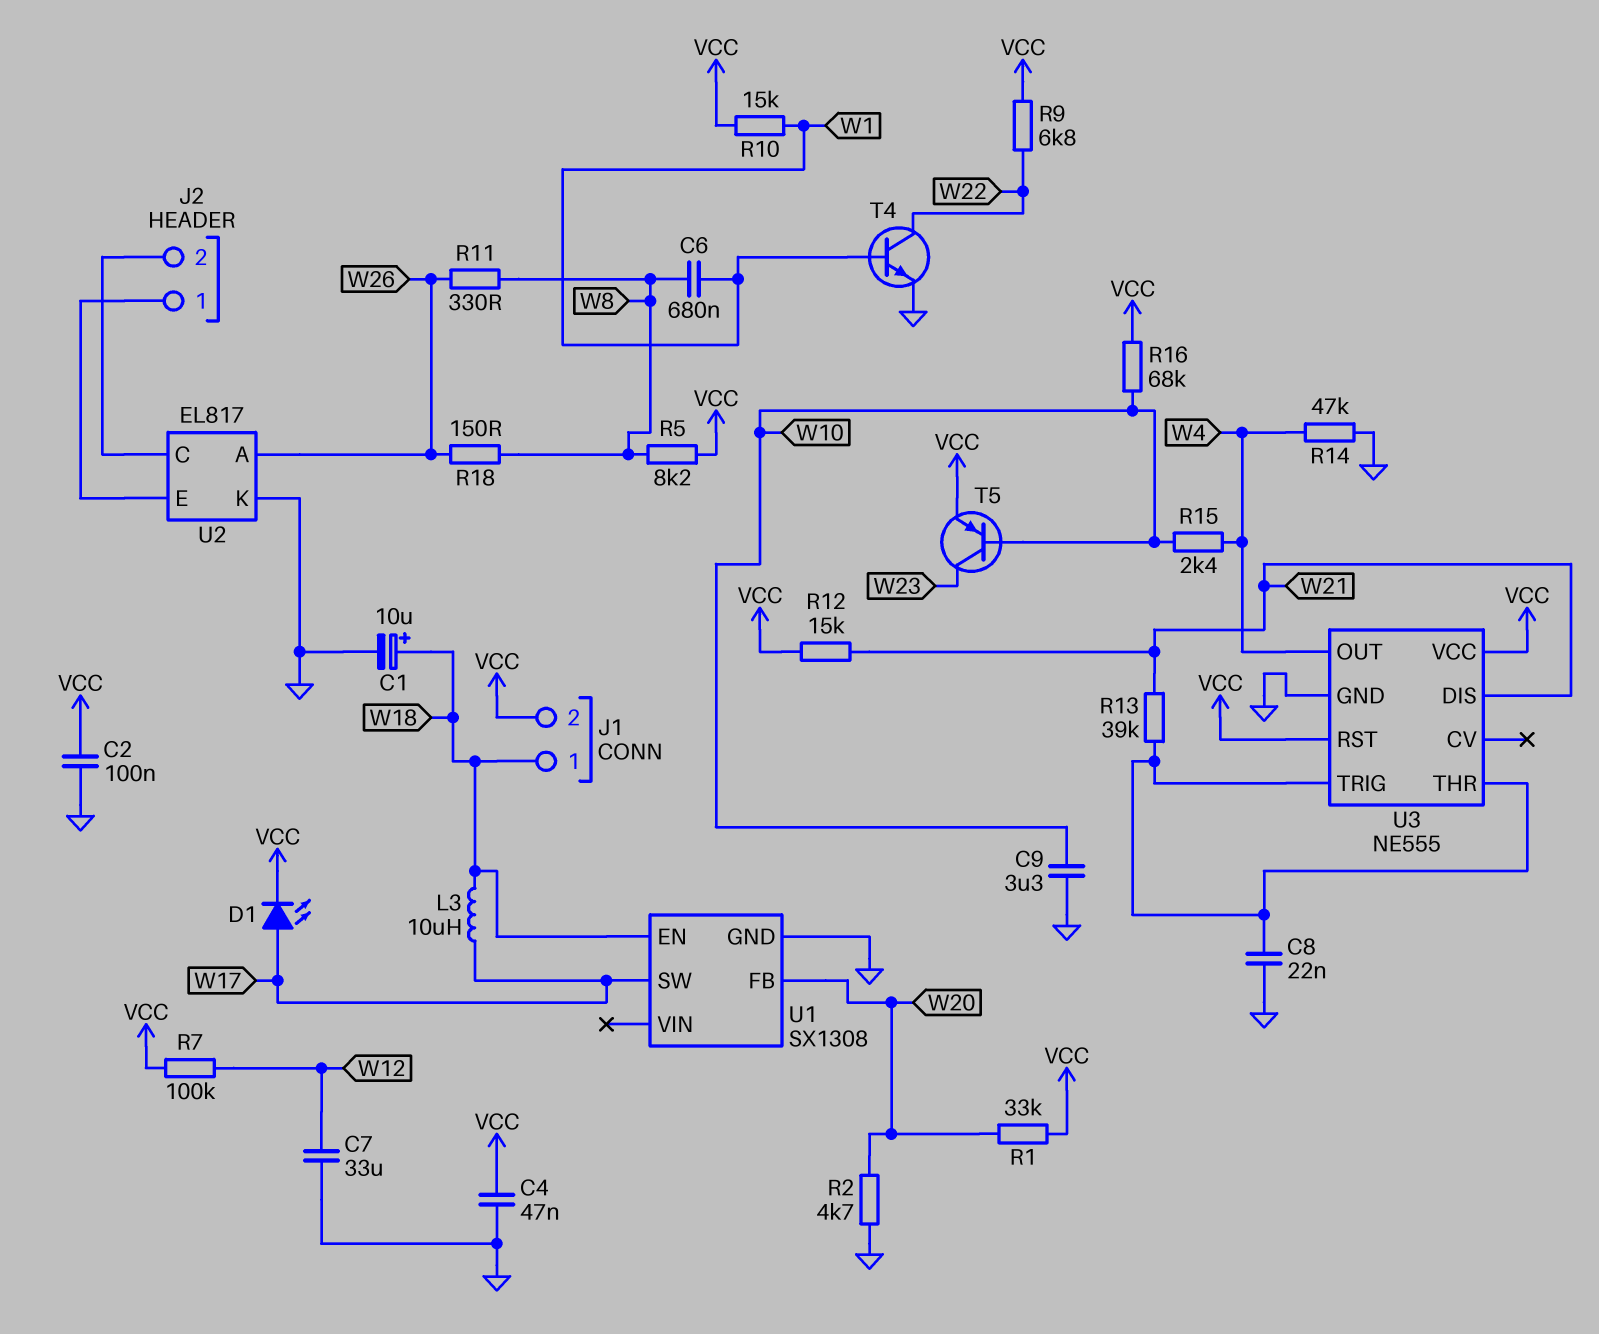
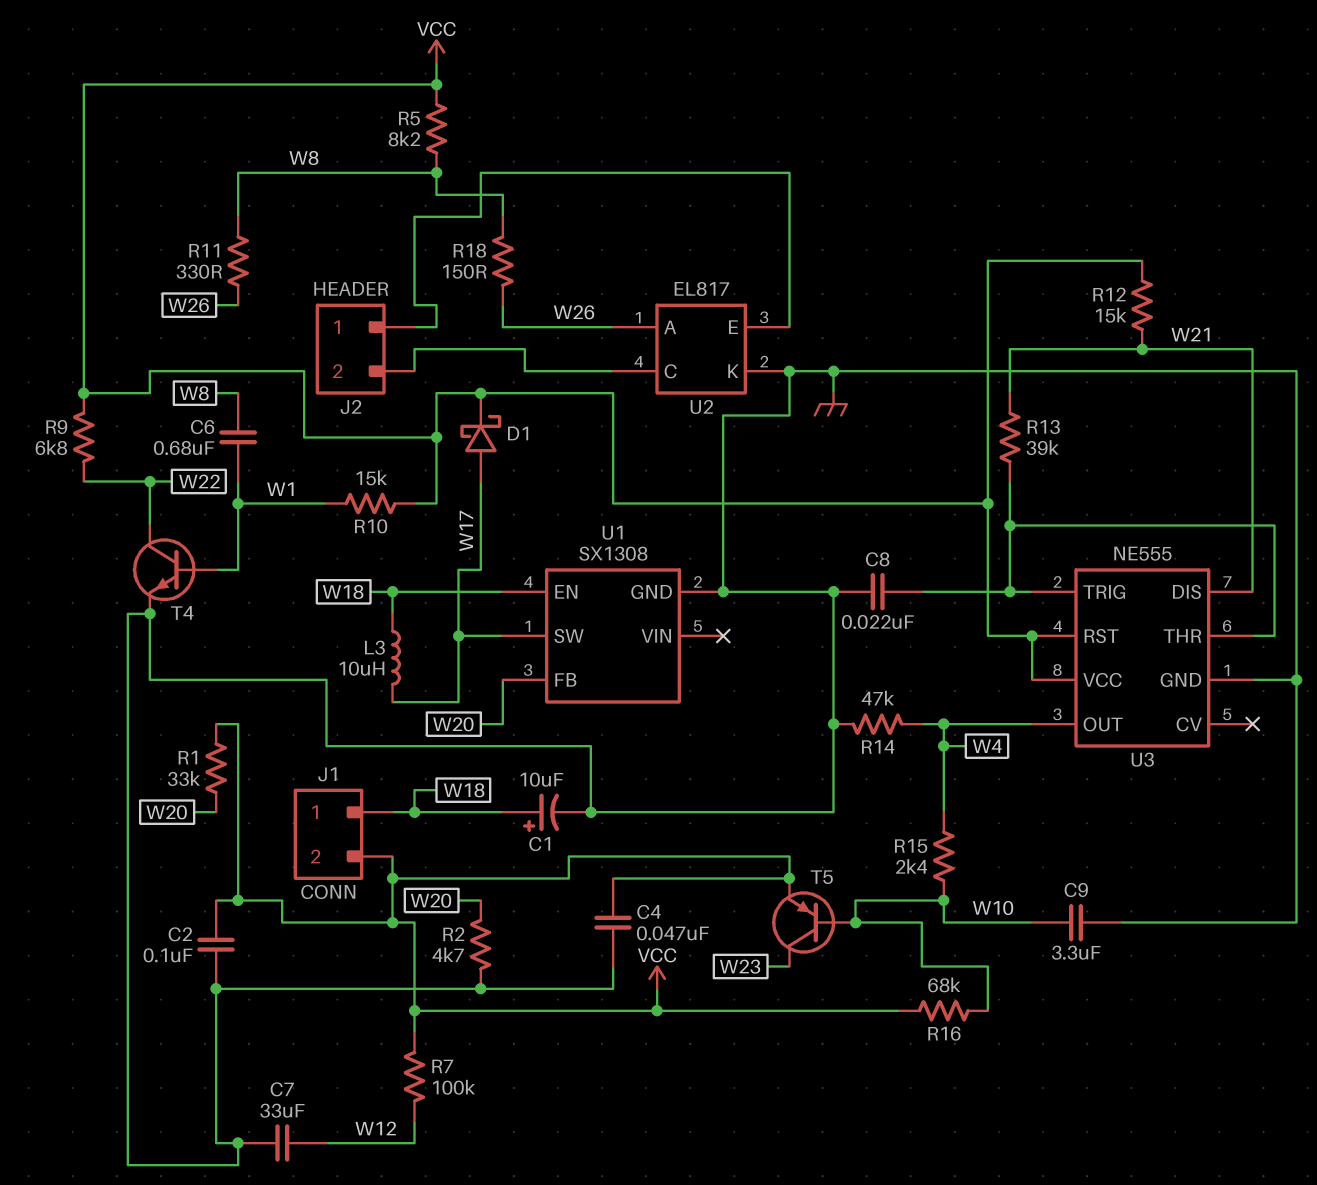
D1: LED (A W17, K VCC) -> schottky (A W17, K VCC)

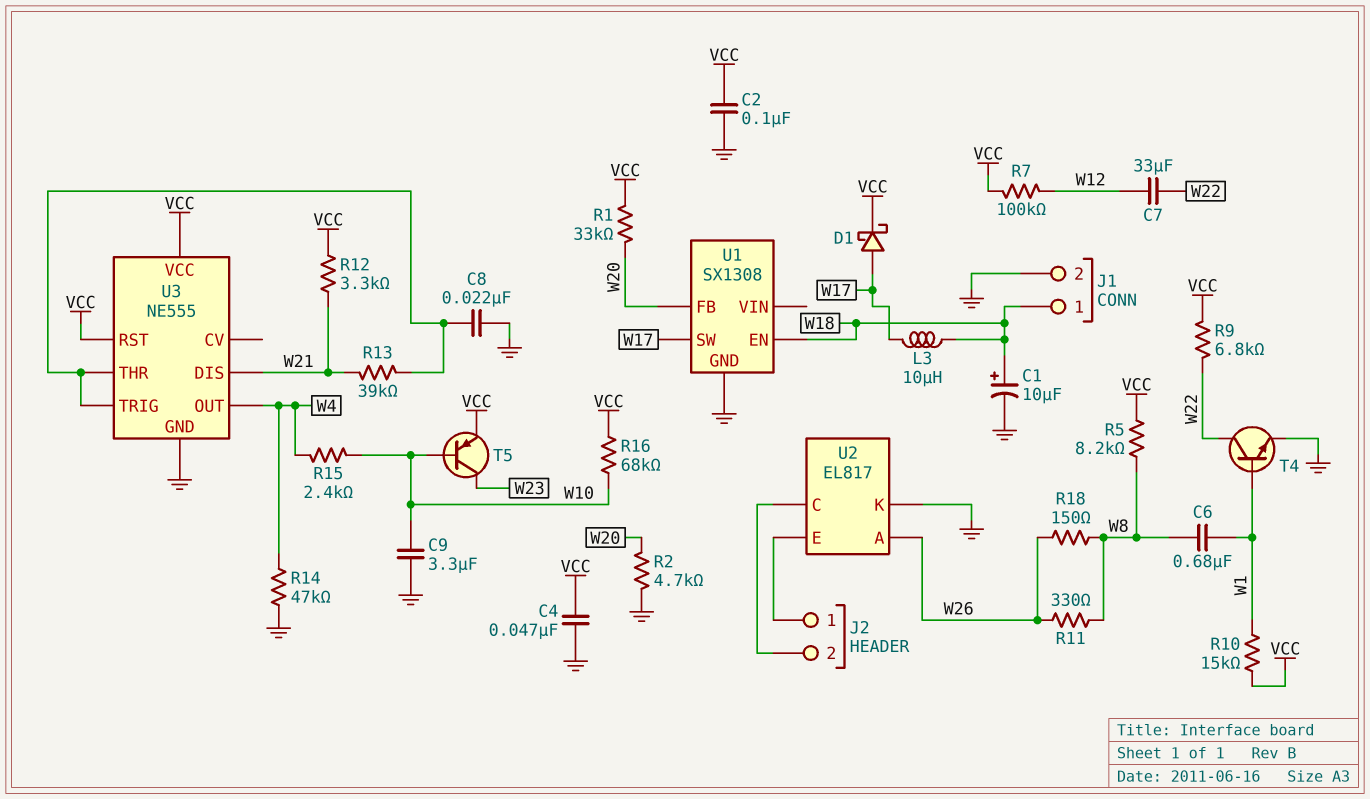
C7: 33uF (GND, W12) -> 33uF (W12, W22)
J1 pin 2: VCC -> GND
R12: 15k (VCC, W21) -> 3.3k (VCC, W21)

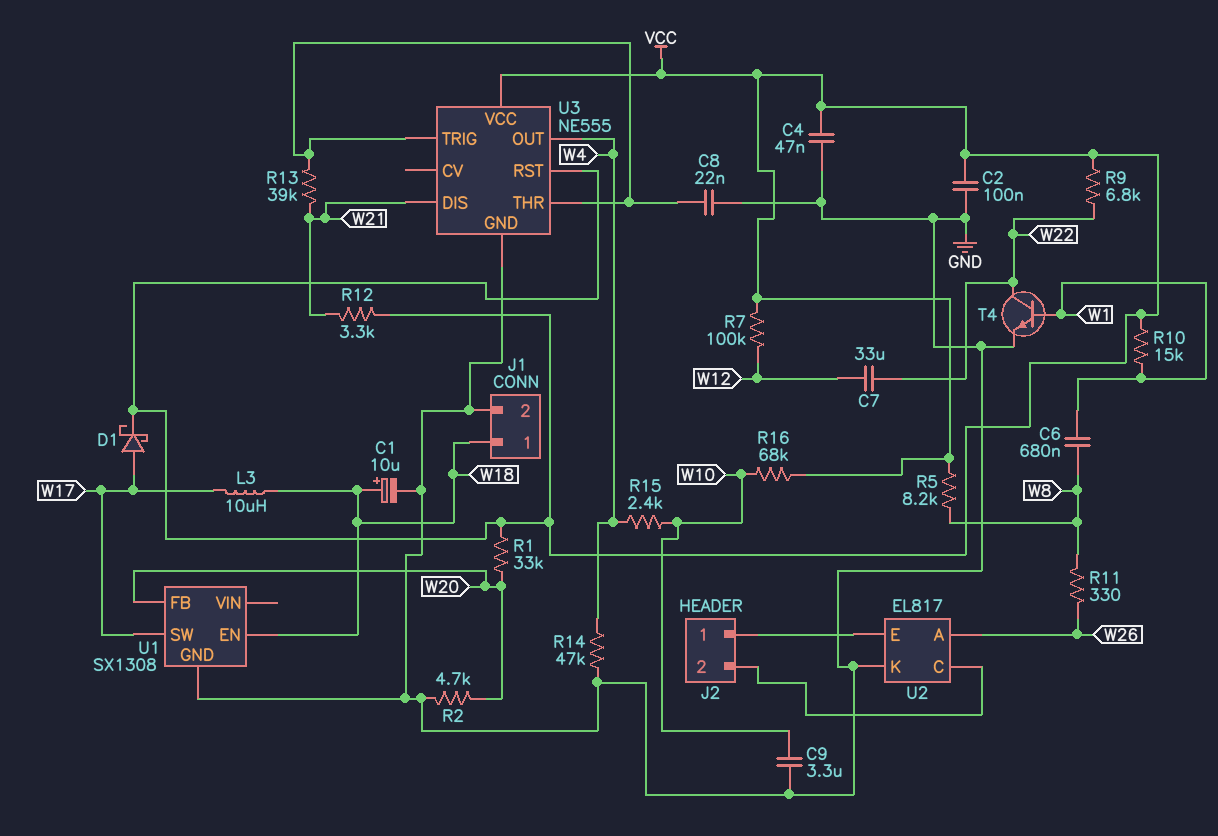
R18: 150 (W8, W26) -> none
T5: PNP (B W10, C W23, E VCC) -> none

